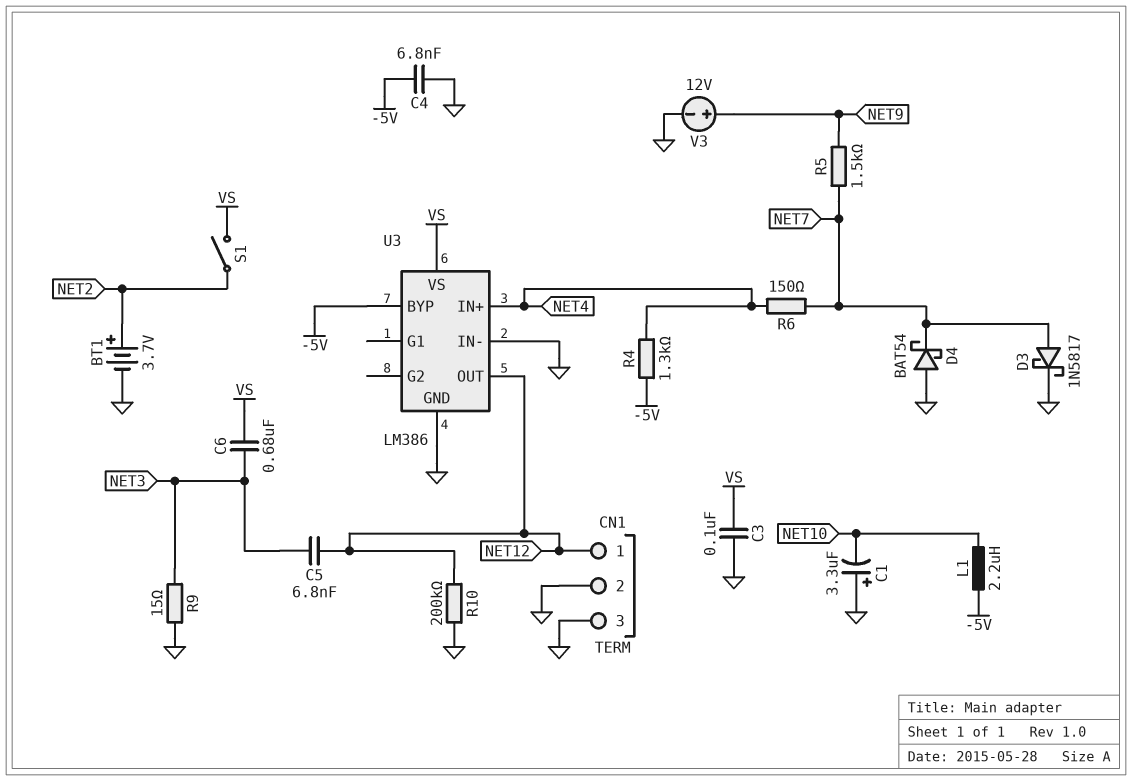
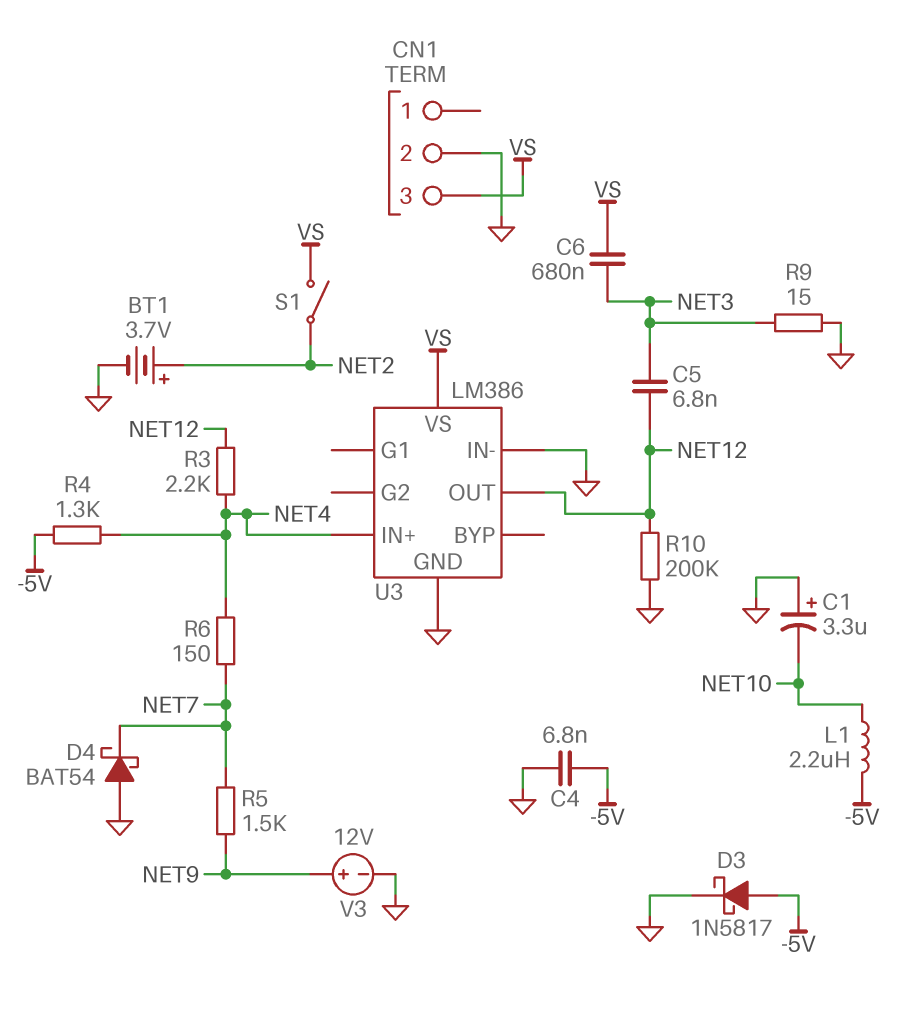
C3: 100nF (GND, VS) -> none
CN1 pin 1: NET12 -> none
CN1 pin 3: GND -> VS
D3: schottky 1N5817 (A NET7, K GND) -> schottky 1N5817 (A -5V, K GND)
R3: none -> 2.2k (NET4, NET12)
U3 pin BYP: -5V -> none

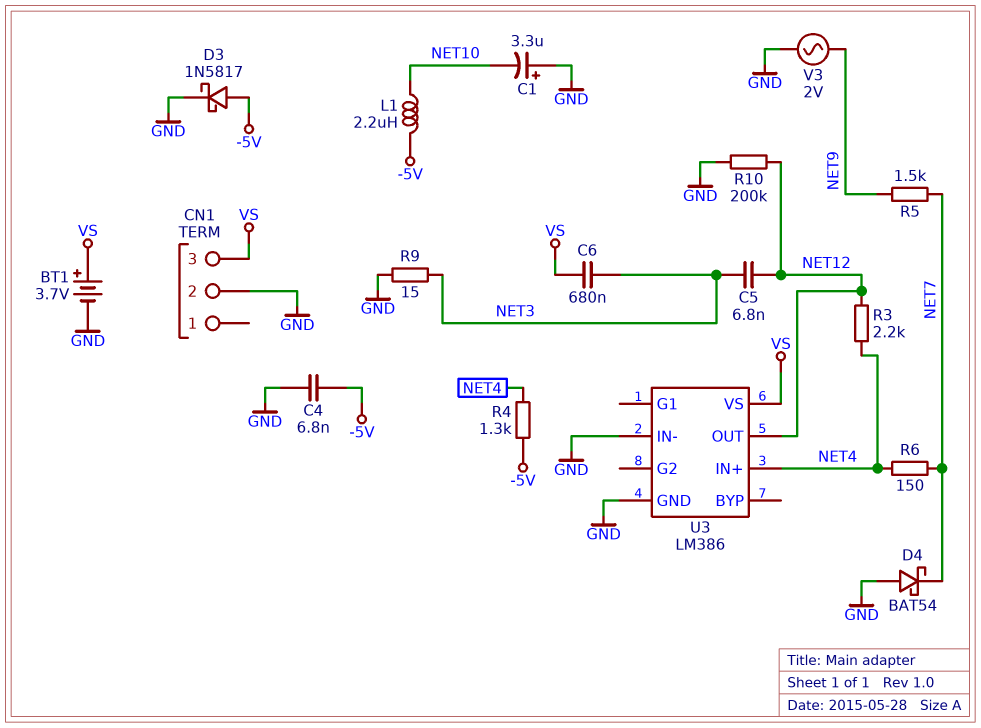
BT1: 3.7V (plus NET2, minus GND) -> 3.7V (plus VS, minus GND)
S1: switch (NET2, VS) -> none
V3: 12V (plus NET9, minus GND) -> AC 2V (GND, NET9)

